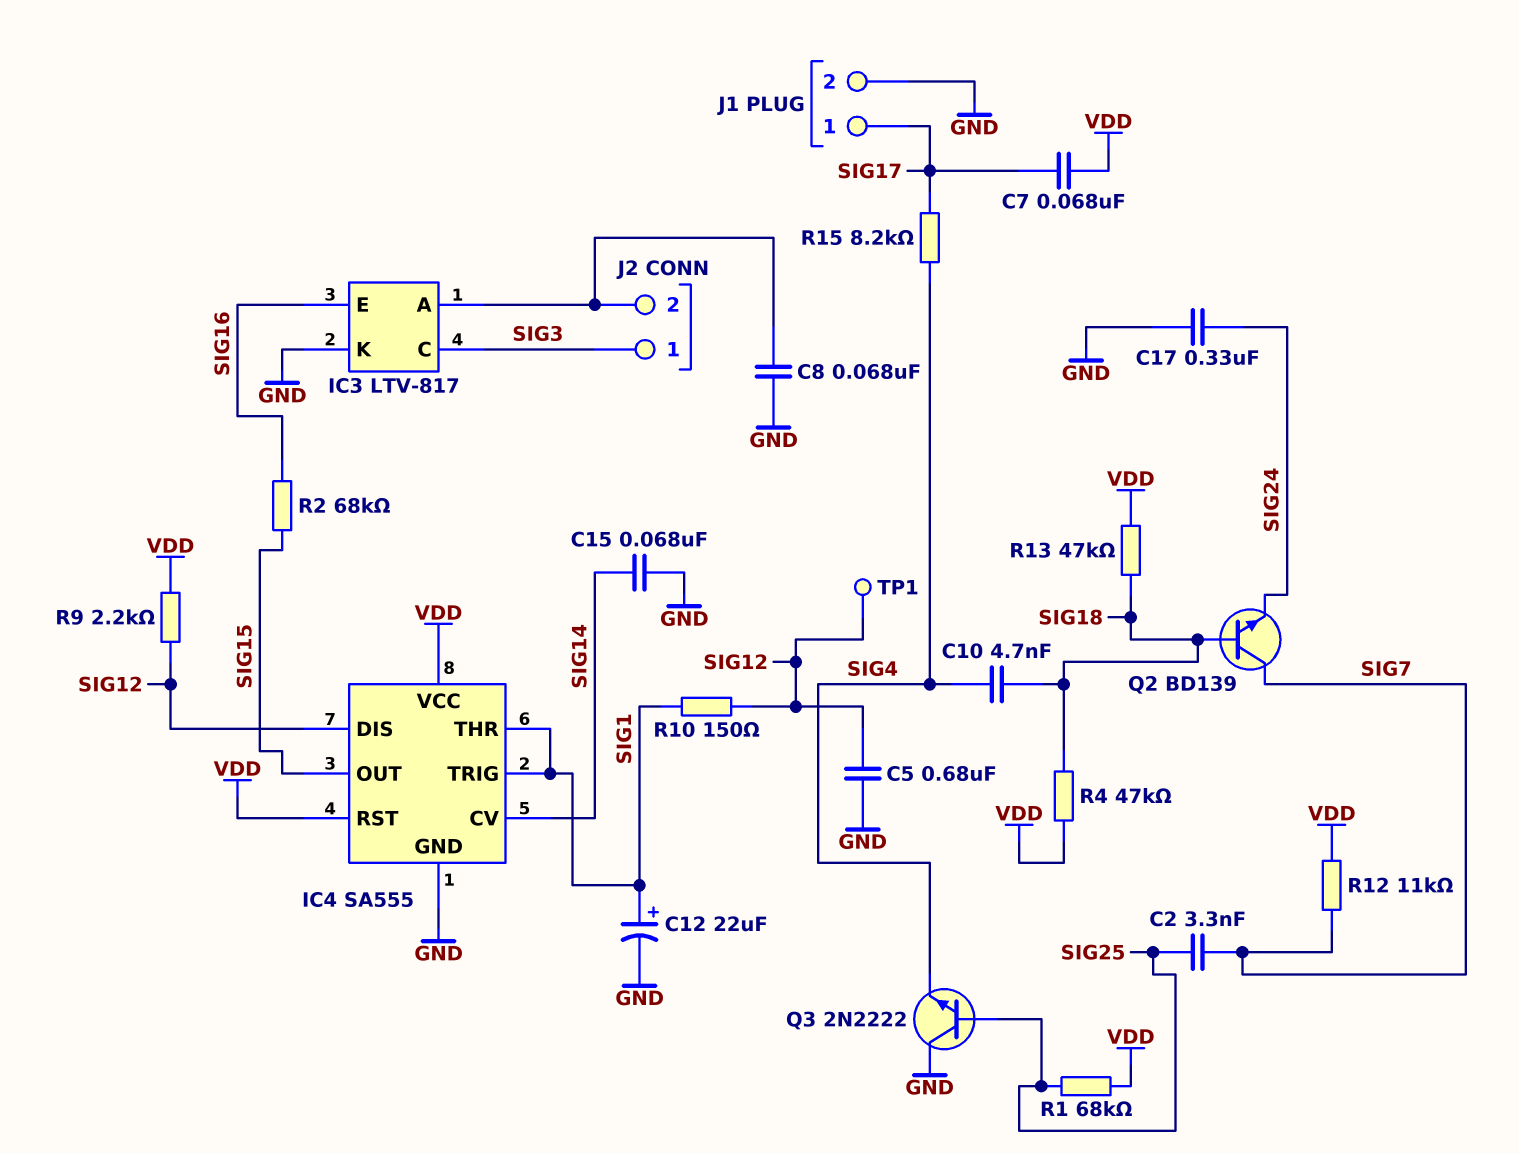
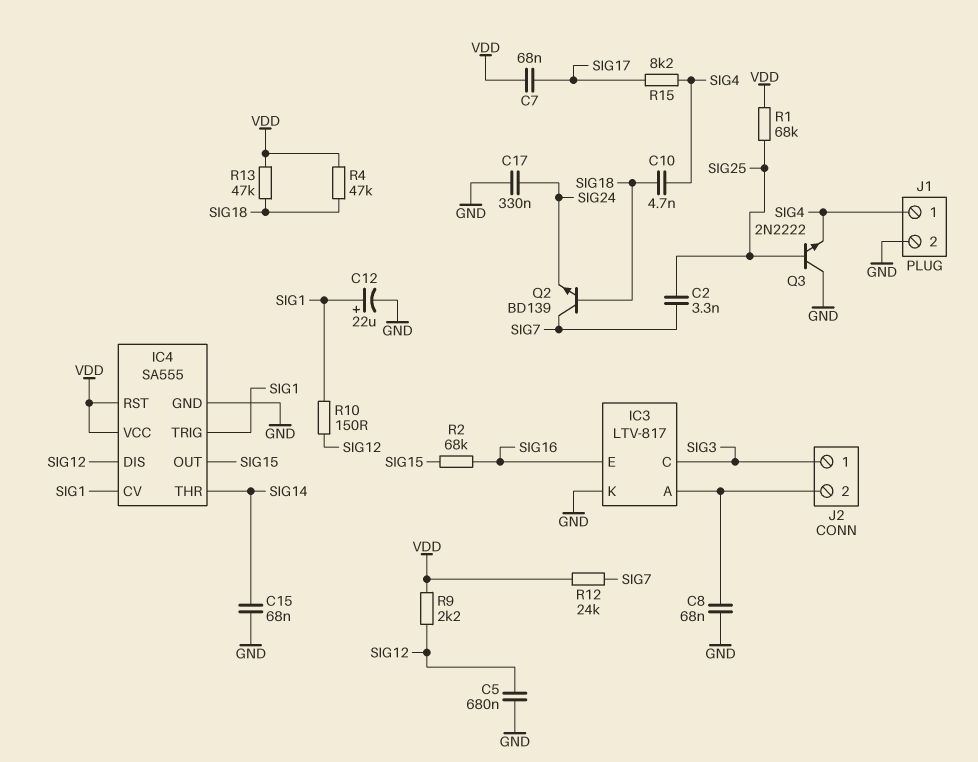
IC4 pin CV: SIG14 -> SIG1
IC4 pin THR: SIG1 -> SIG14
J1 pin 1: SIG17 -> SIG4
R12: 11k (SIG7, VDD) -> 24k (SIG7, VDD)
TP1: test point (SIG12) -> none

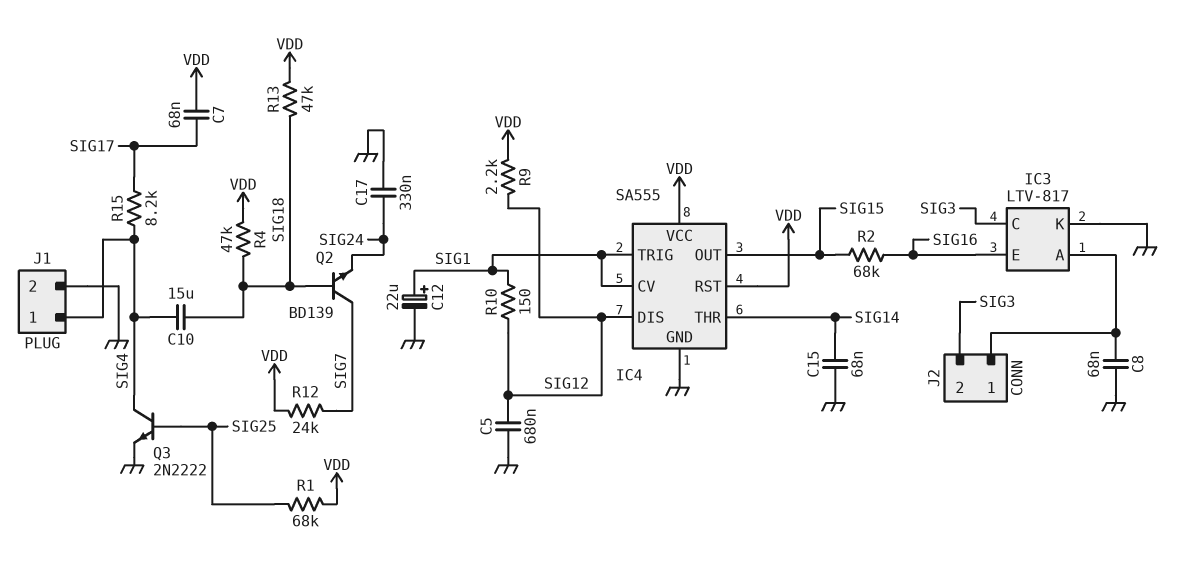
C2: 3.3nF (SIG7, SIG25) -> none
C10: 4.7nF (SIG4, SIG18) -> 15uF (SIG4, SIG18)
J2 pin 1: SIG3 -> IC3/A
J2 pin 2: IC3/A -> SIG3
Q3: NPN 2N2222 (B SIG25, C GND, E SIG4) -> NPN 2N2222 (B SIG25, C SIG4, E GND)

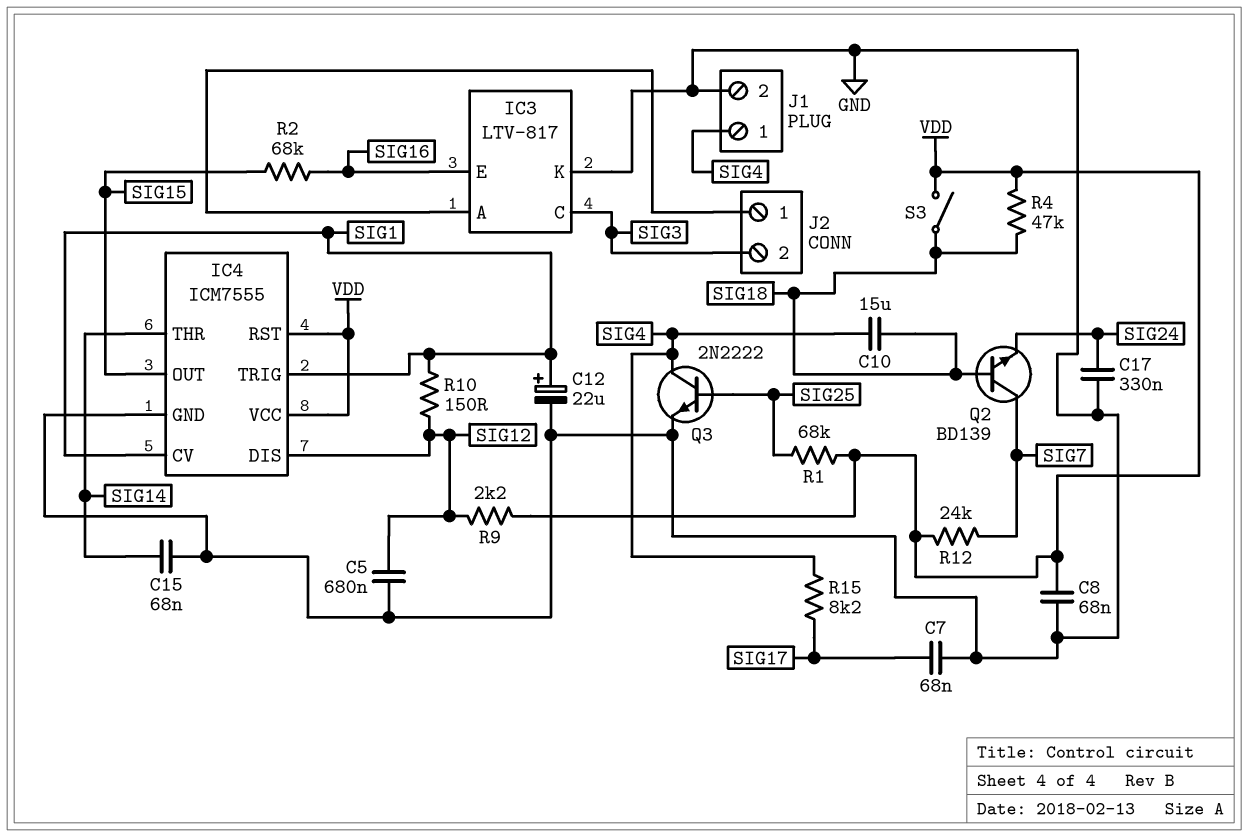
C7: 68nF (SIG17, VDD) -> 68nF (GND, SIG17)
C8: 68nF (GND, IC3/A) -> 68nF (GND, VDD)
IC4: SA555 -> ICM7555
R13: 47k (SIG18, VDD) -> none
S3: none -> switch (SIG18, VDD)

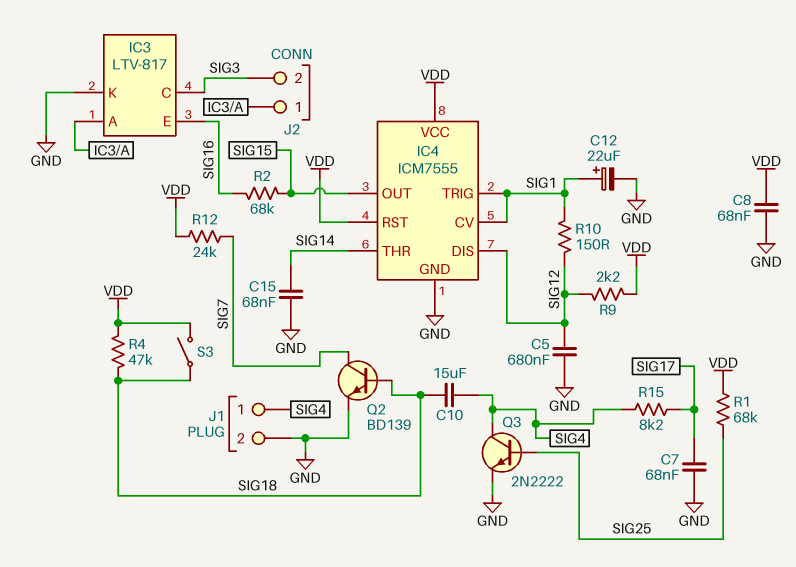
C17: 330nF (GND, SIG24) -> none
Q2: NPN BD139 (B SIG18, C SIG7, E SIG24) -> NPN BD139 (B SIG18, C SIG7, E GND)

